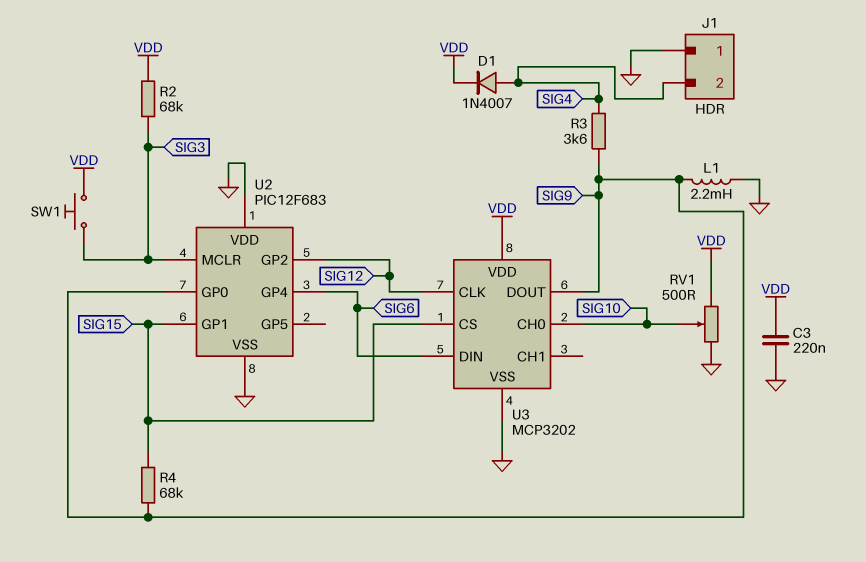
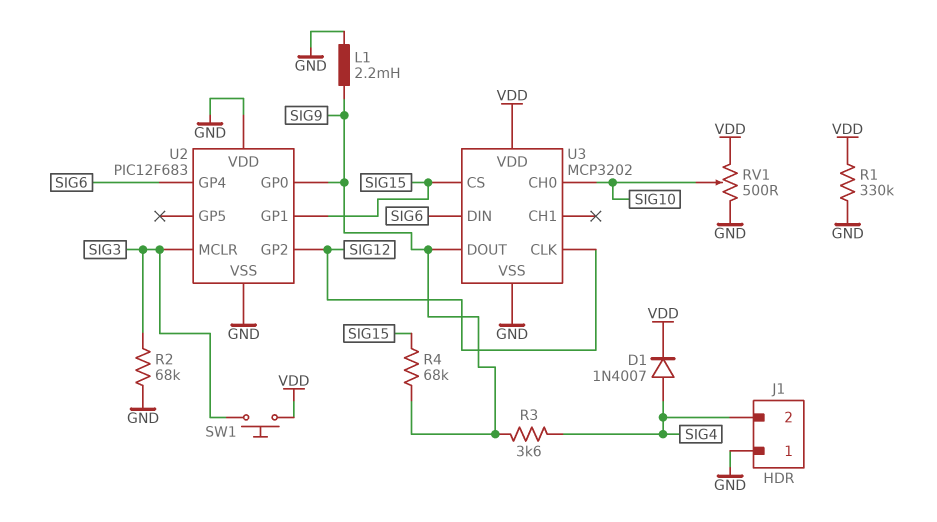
C3: 220nF (GND, VDD) -> none
R1: none -> 330k (GND, VDD)
R2: 68k (SIG3, VDD) -> 68k (GND, SIG3)

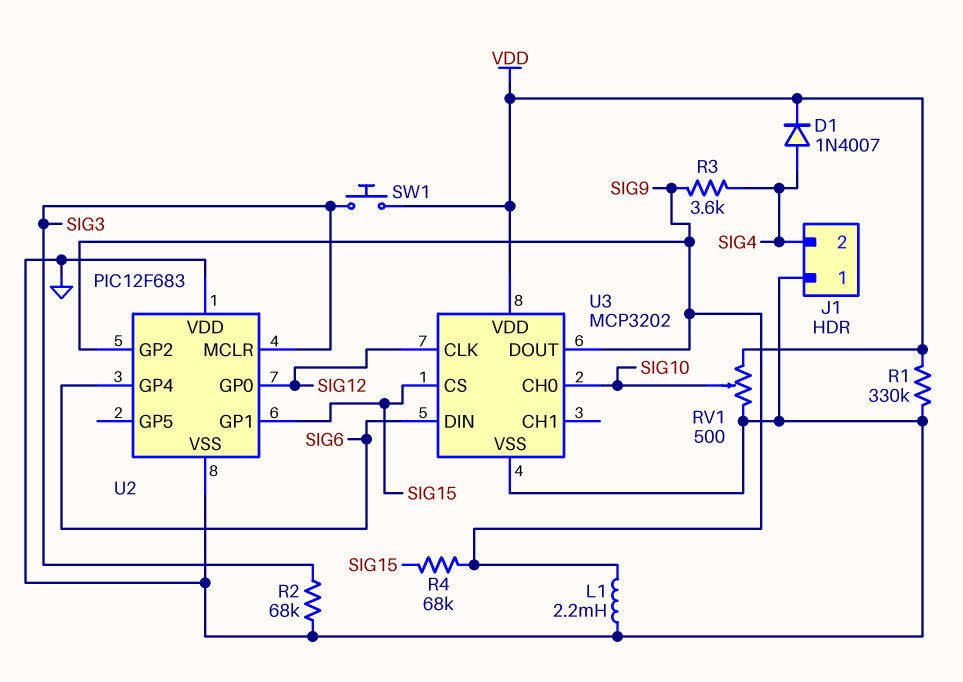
U2 pin GP0: SIG9 -> SIG12
U2 pin GP2: SIG12 -> SIG9

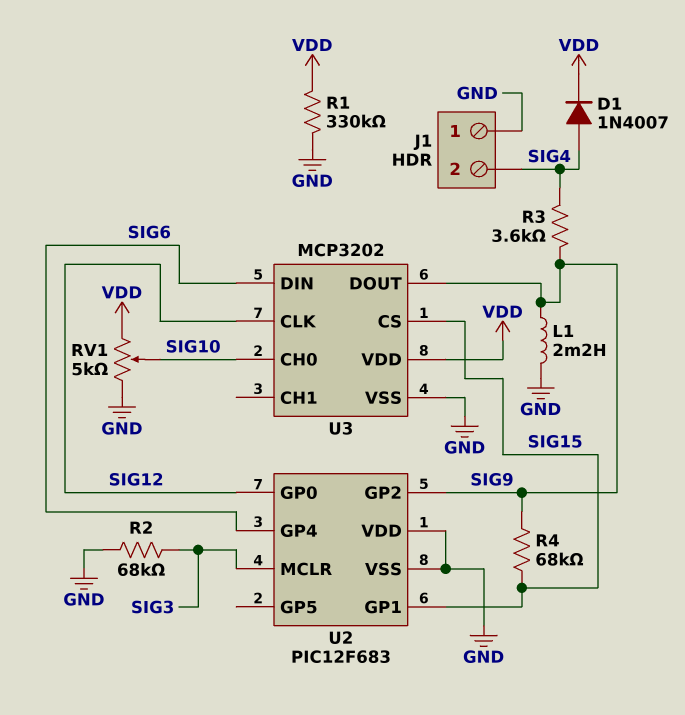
RV1: 500 (GND, VDD, wiper SIG10) -> 5k (GND, VDD, wiper SIG10)
SW1: button (SIG3, VDD) -> none

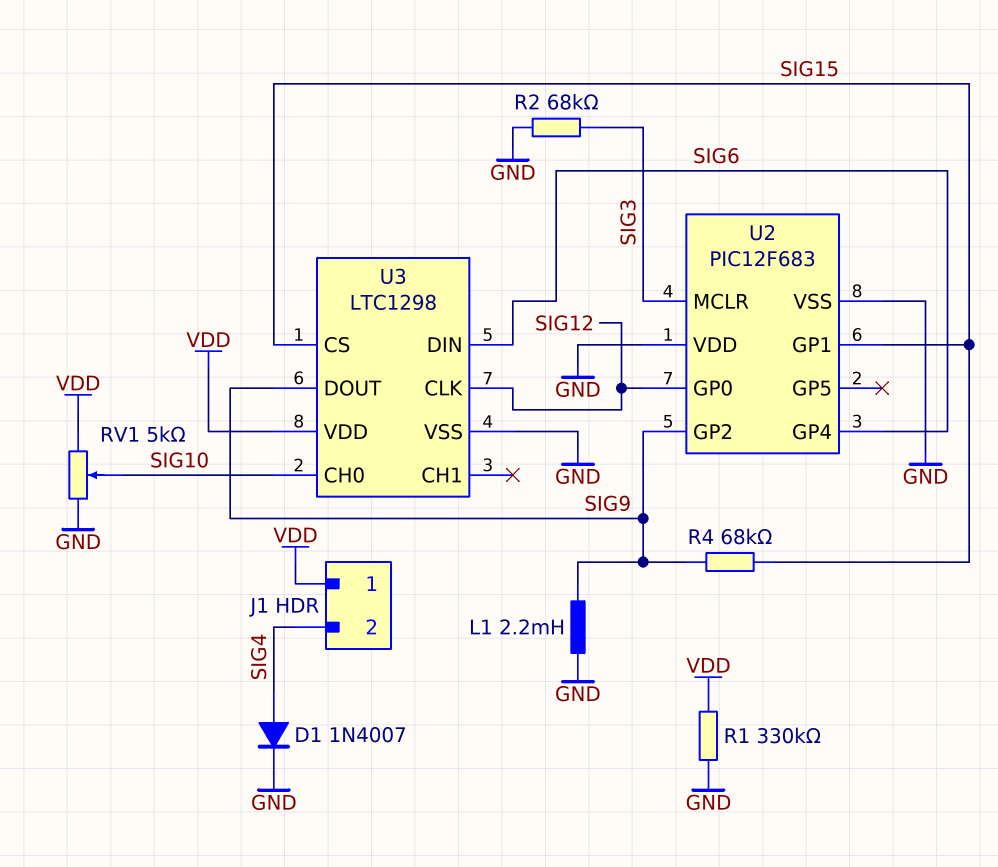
D1: diode 1N4007 (A SIG4, K VDD) -> diode 1N4007 (A SIG4, K GND)
J1 pin 1: GND -> VDD
R3: 3.6k (SIG4, SIG9) -> none
U3: MCP3202 -> LTC1298

